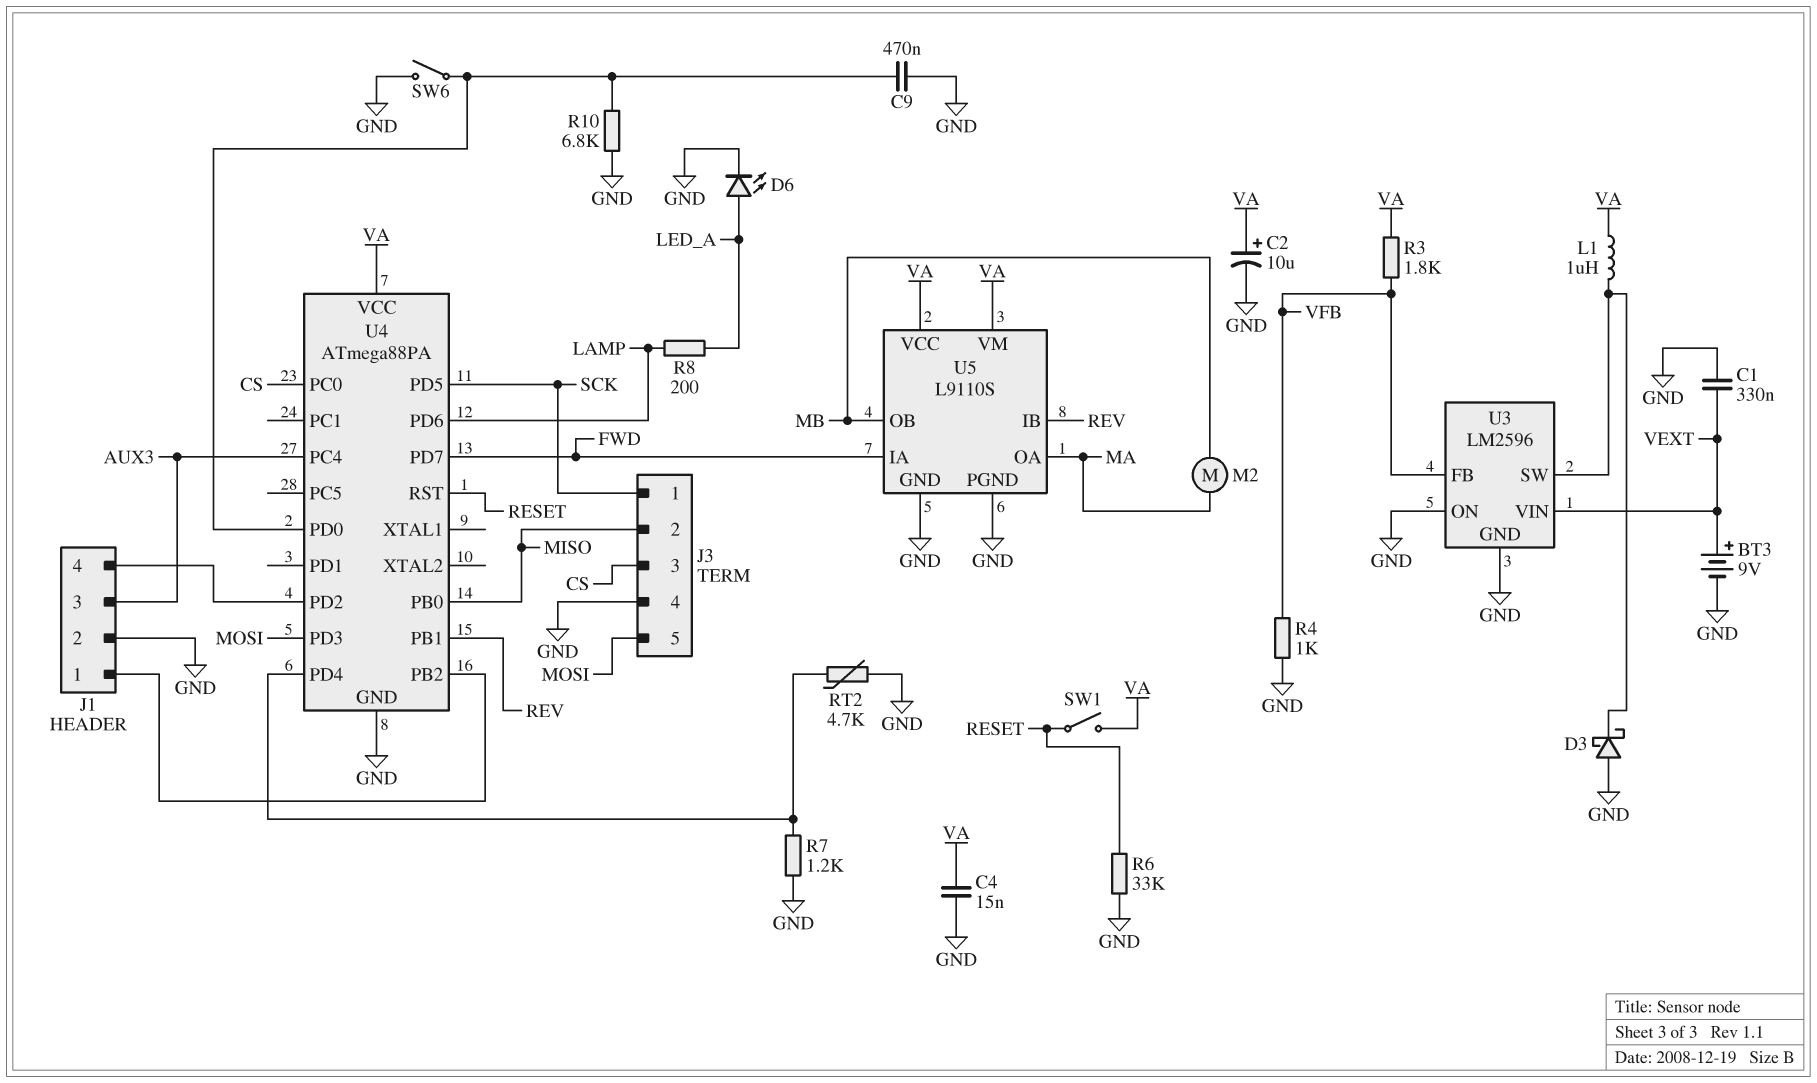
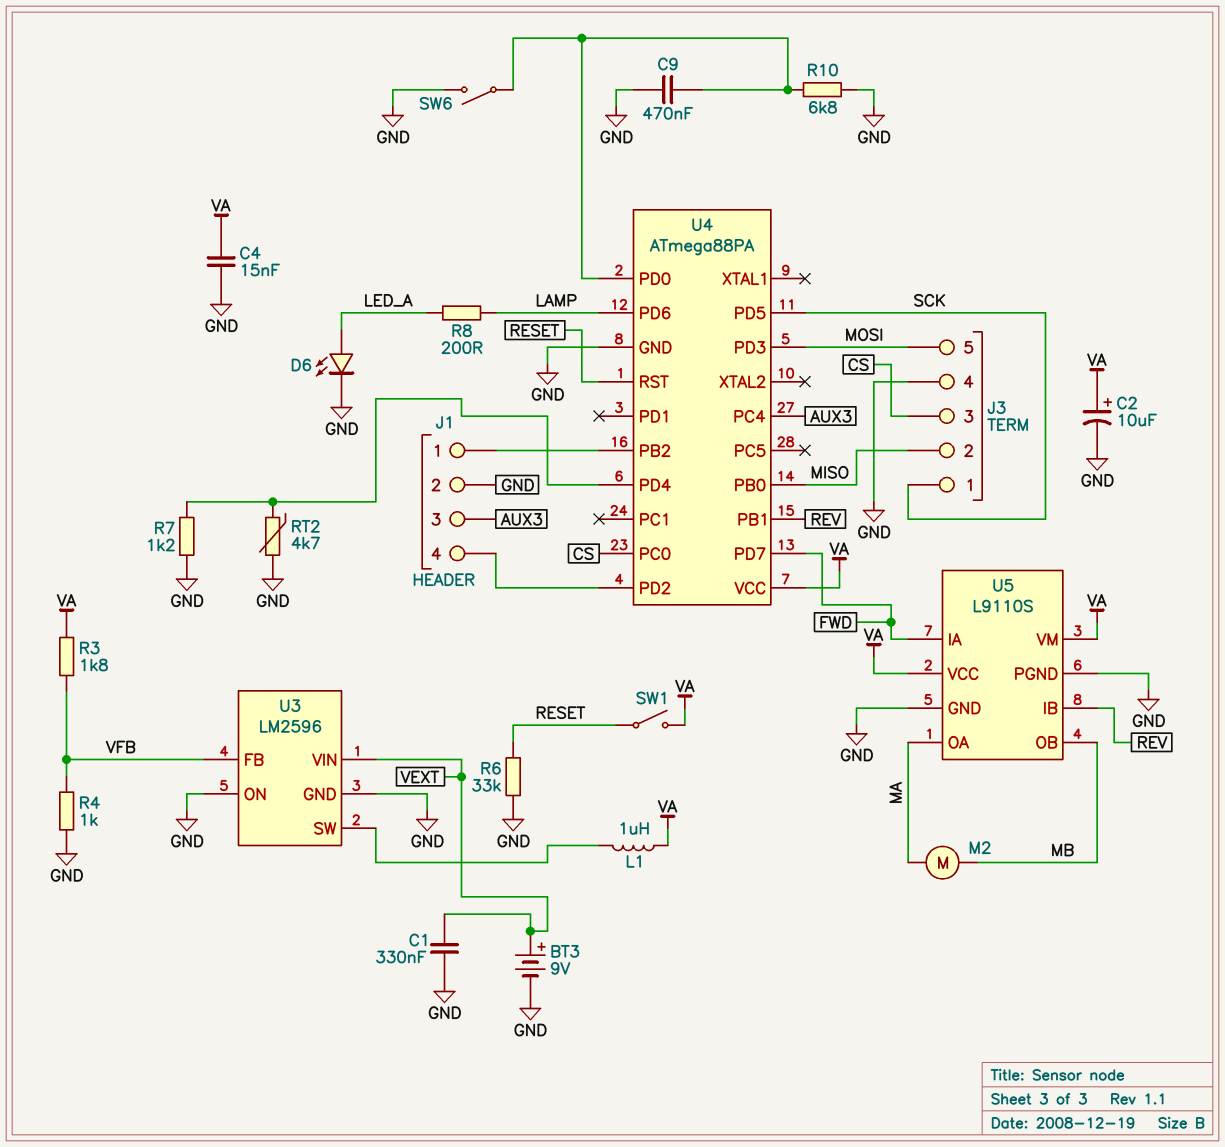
D3: schottky (A GND, K U3/SW) -> none

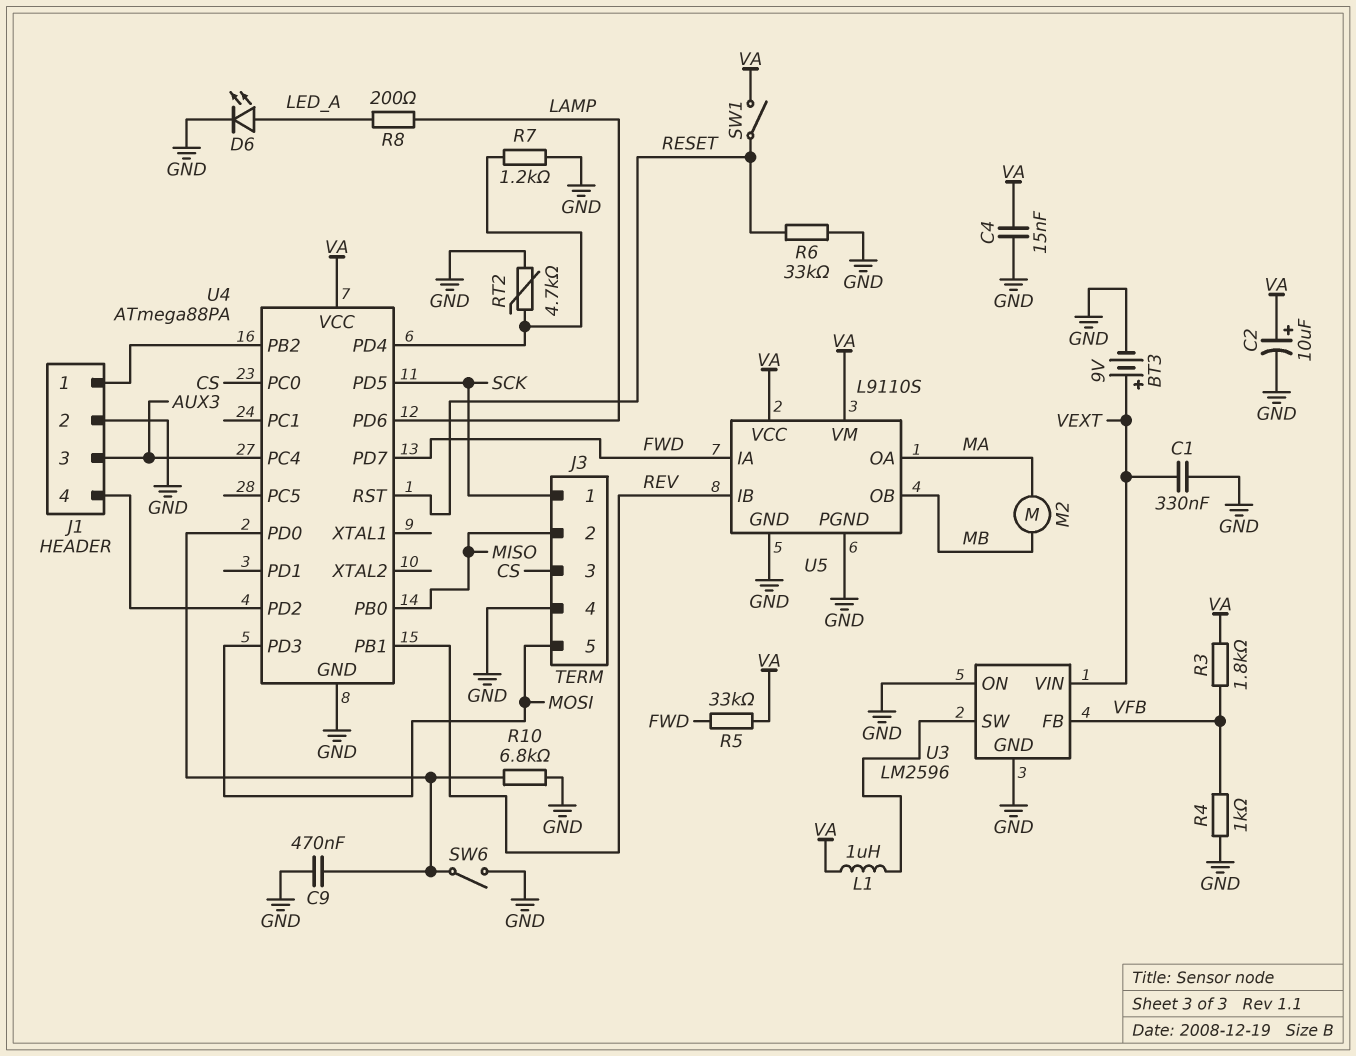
R5: none -> 33k (FWD, VA)

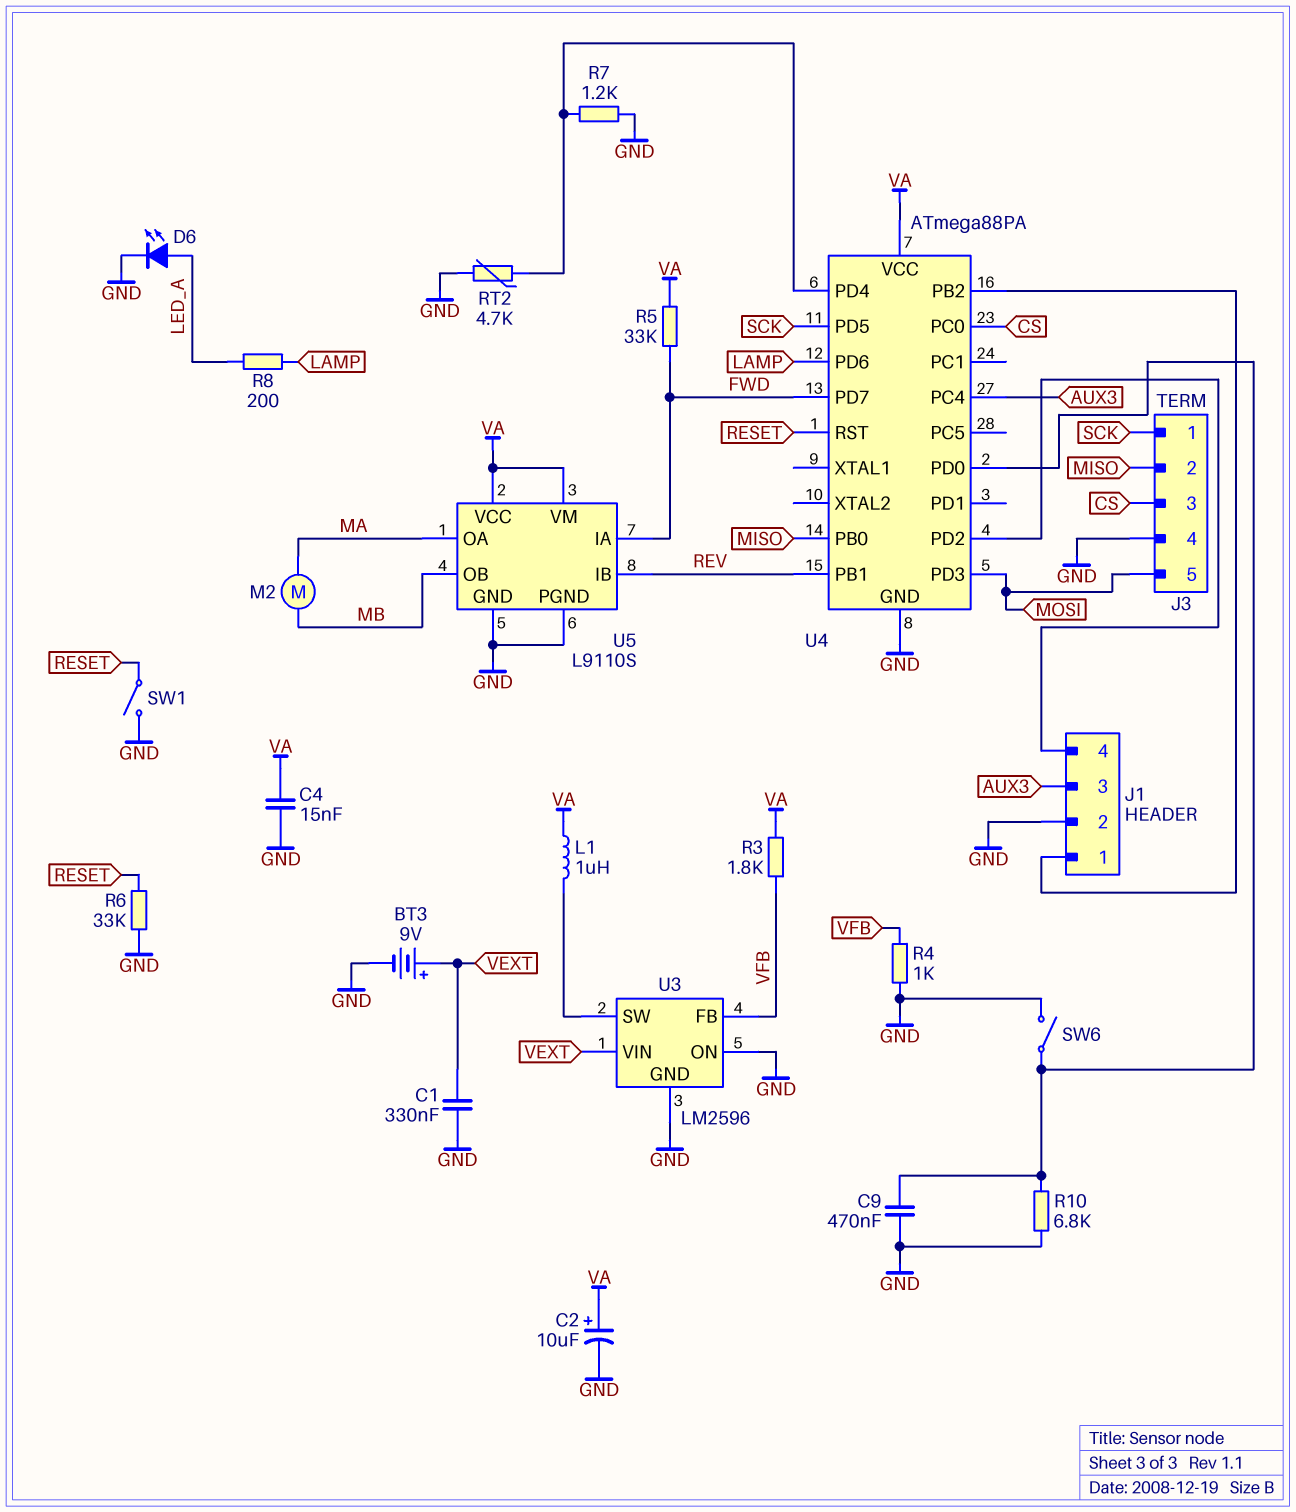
SW1: switch (RESET, VA) -> switch (GND, RESET)

